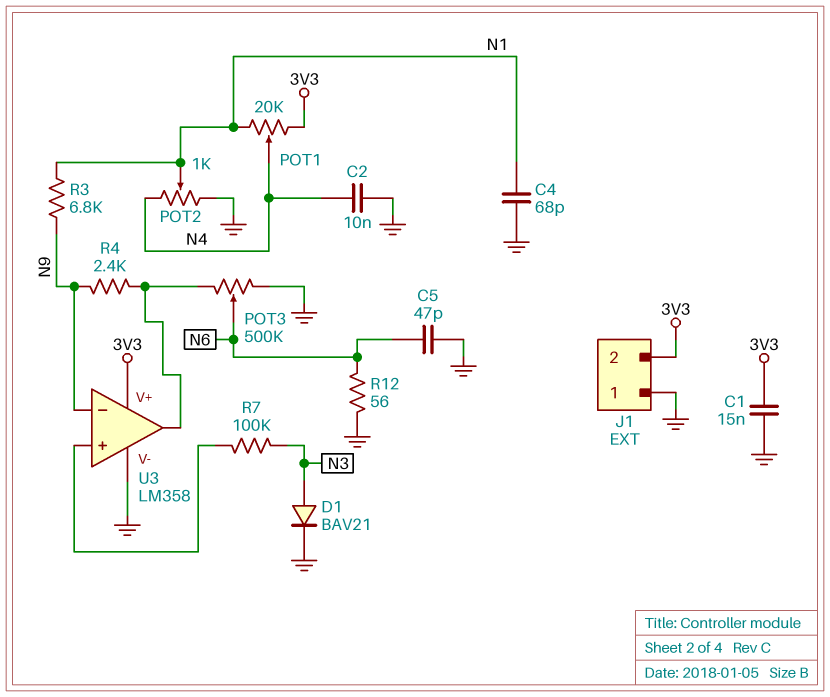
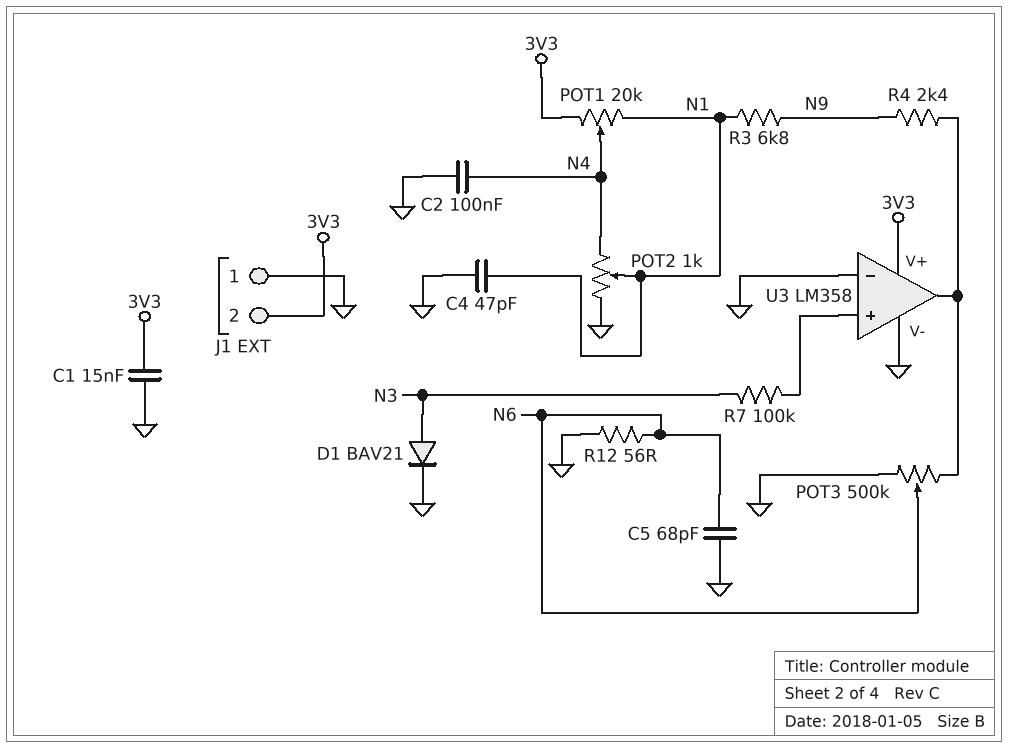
C2: 10nF (GND, N4) -> 100nF (GND, N4)
C4: 68pF (GND, N1) -> 47pF (GND, N1)
C5: 47pF (GND, N6) -> 68pF (GND, N6)
U3 pin in-: N9 -> GND

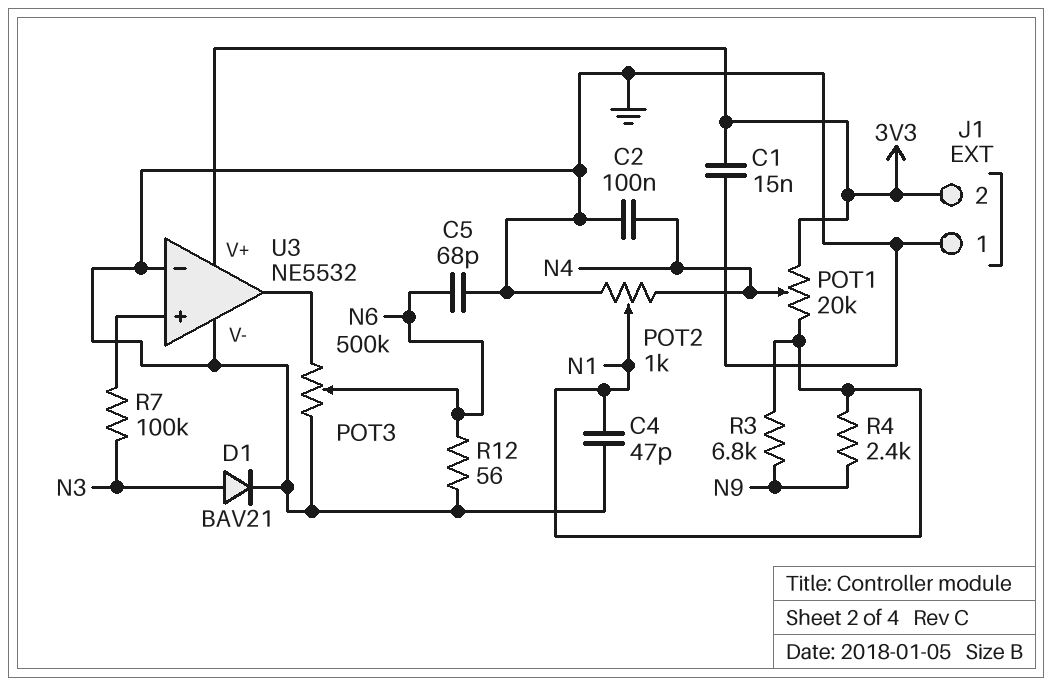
R4: 2.4k (N9, U3/out) -> 2.4k (N1, N9)
U3: LM358 -> NE5532

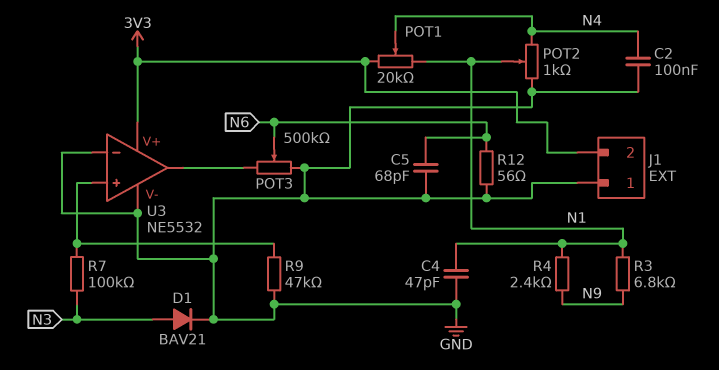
C1: 15nF (3V3, GND) -> none
R9: none -> 47k (GND, U3/in+)

